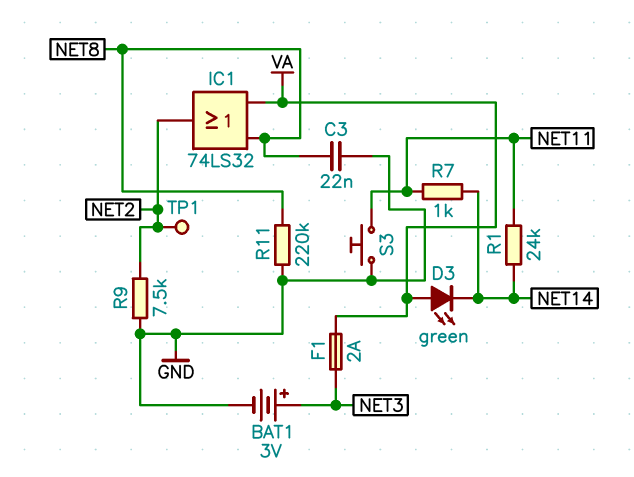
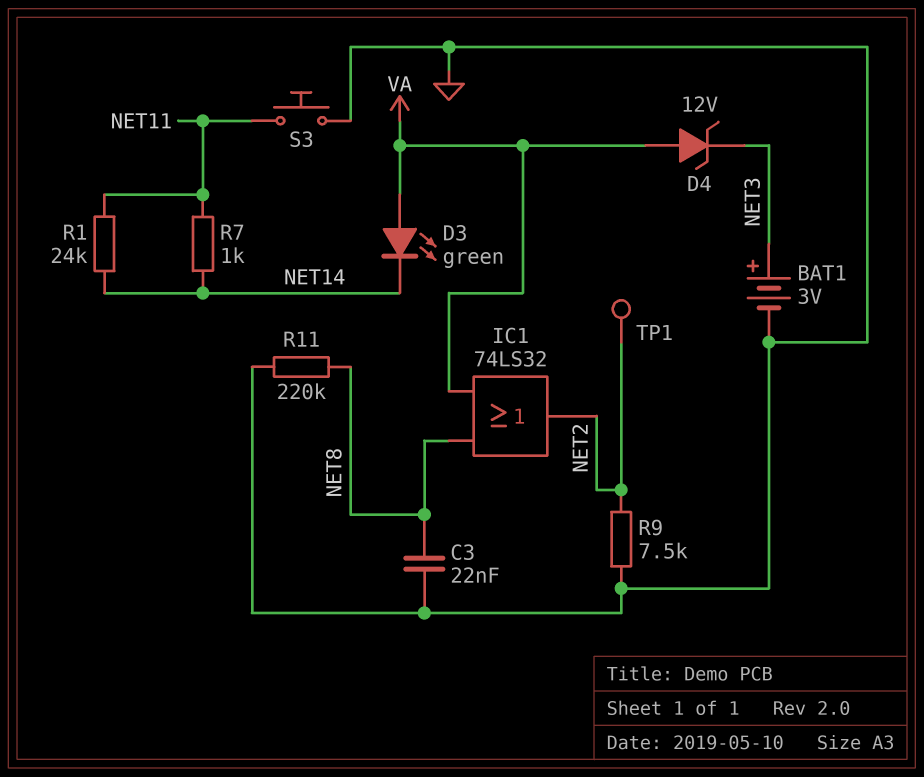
D4: none -> zener 12V (A VA, K NET3)
F1: 2A (NET3, VA) -> none

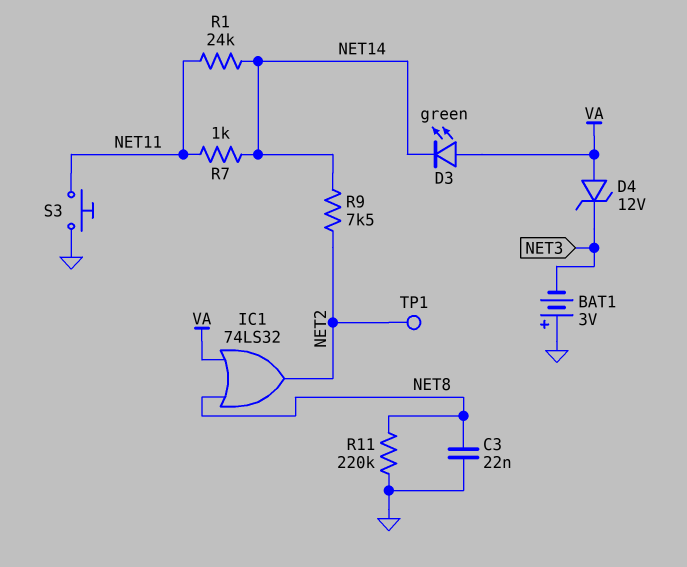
BAT1: 3V (plus NET3, minus GND) -> 3V (plus GND, minus NET3)
R9: 7.5k (GND, NET2) -> 7.5k (NET2, NET14)

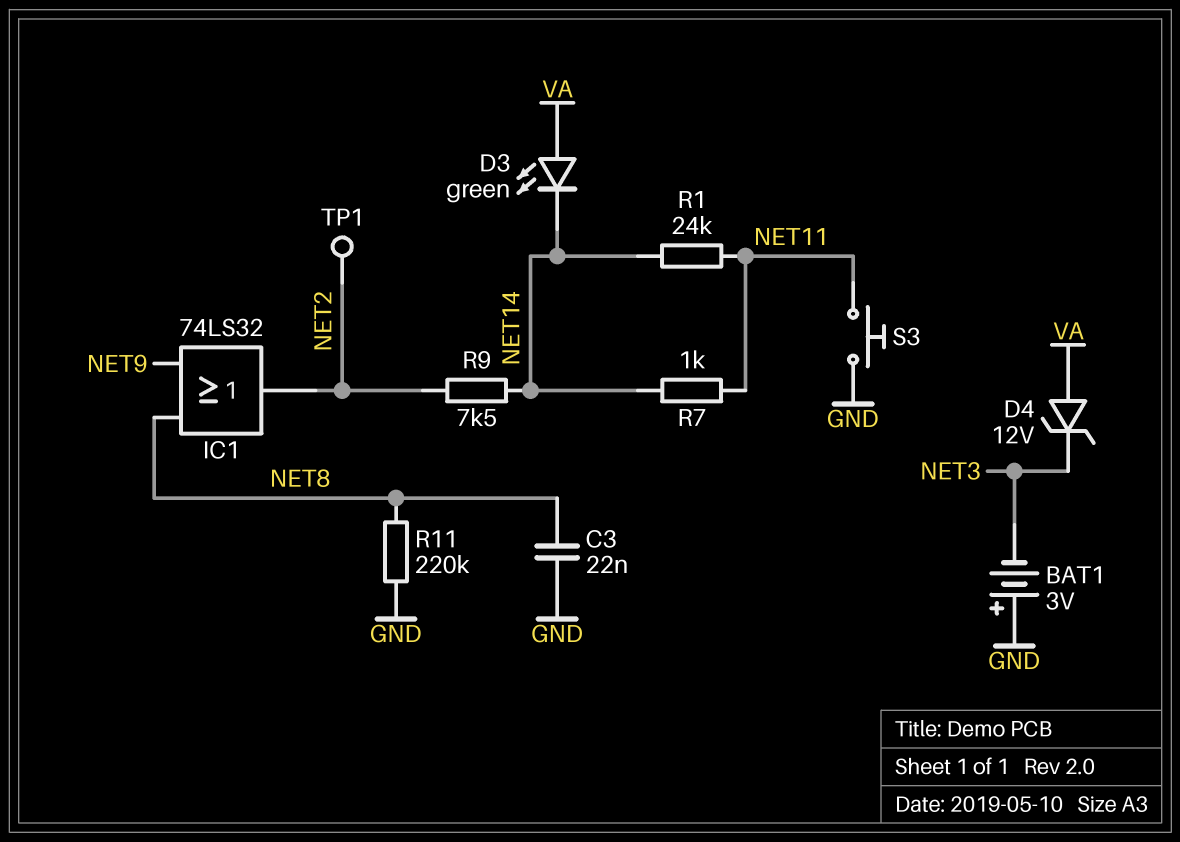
IC1: OR 74LS32 (in NET8, in VA, out NET2) -> OR 74LS32 (in NET8, in NET9, out NET2)

